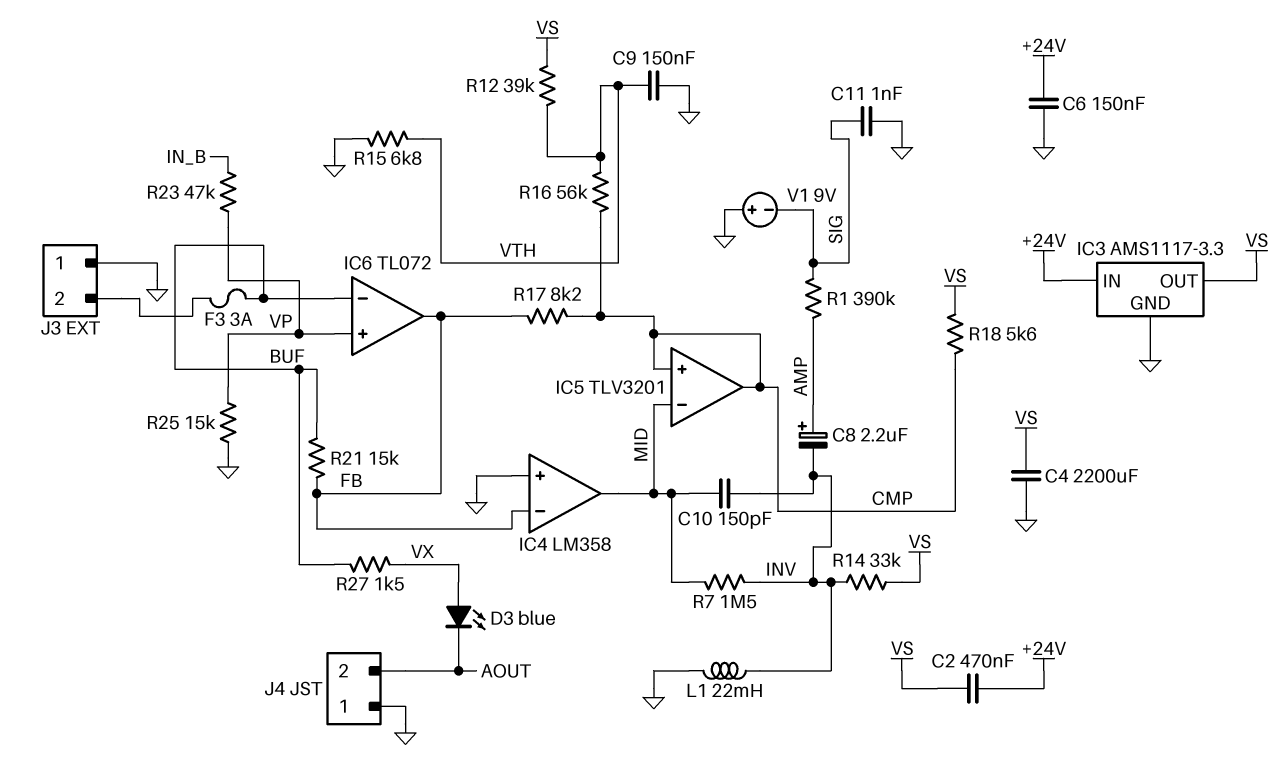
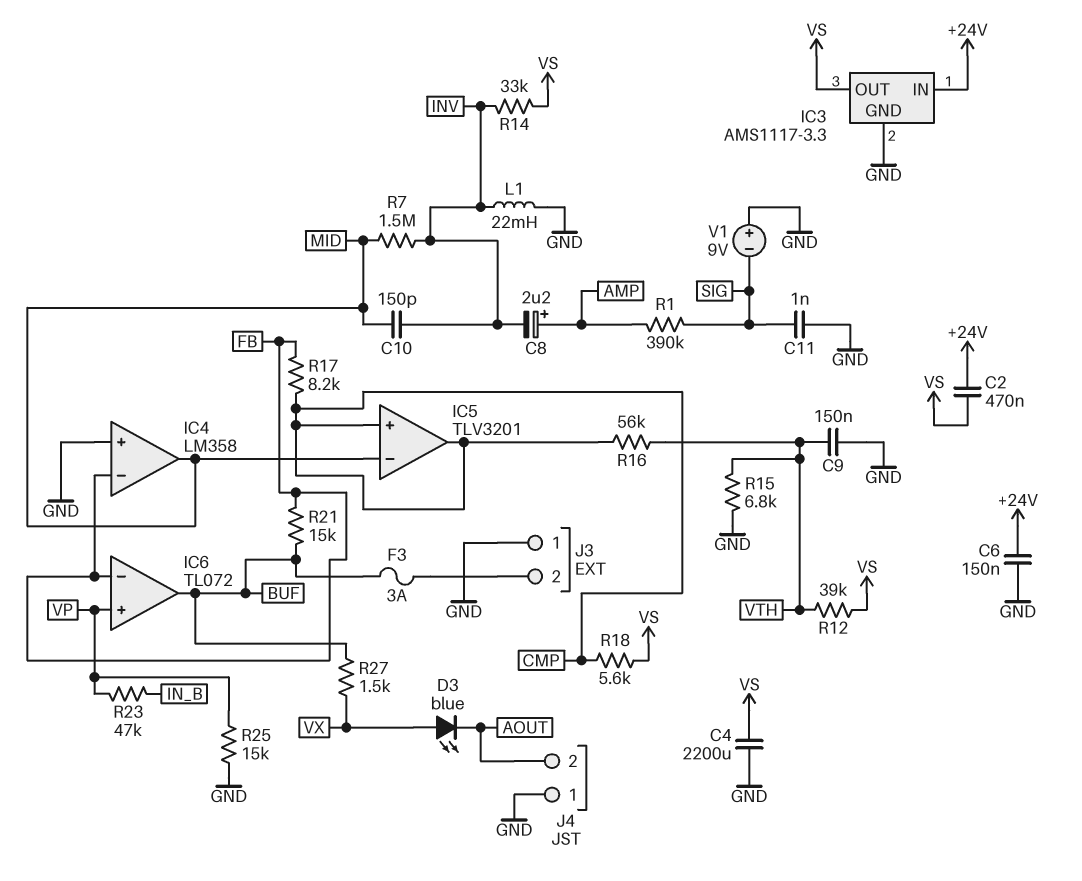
IC6 pin in-: BUF -> FB
IC6 pin out: FB -> BUF

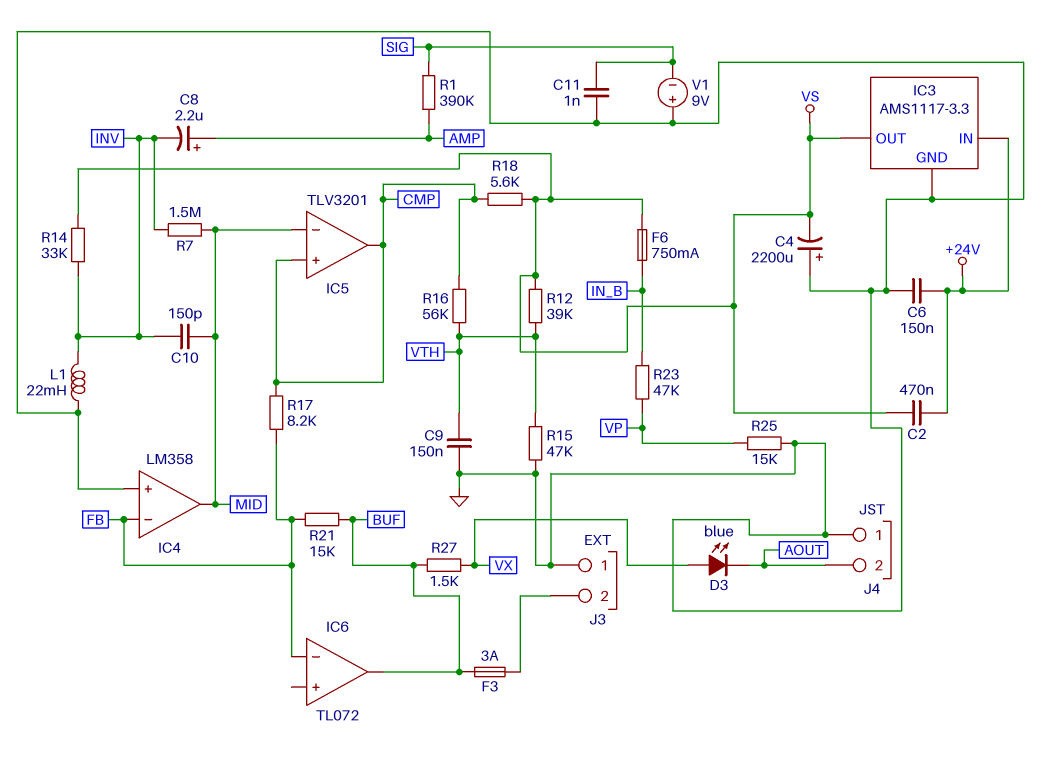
C4: 2200uF (GND, VS) -> 2200uF (plus GND, minus VS)
F6: none -> 750mA (IN_B, VS)
IC6 pin in+: VP -> none
R15: 6.8k (GND, VTH) -> 47k (GND, VTH)

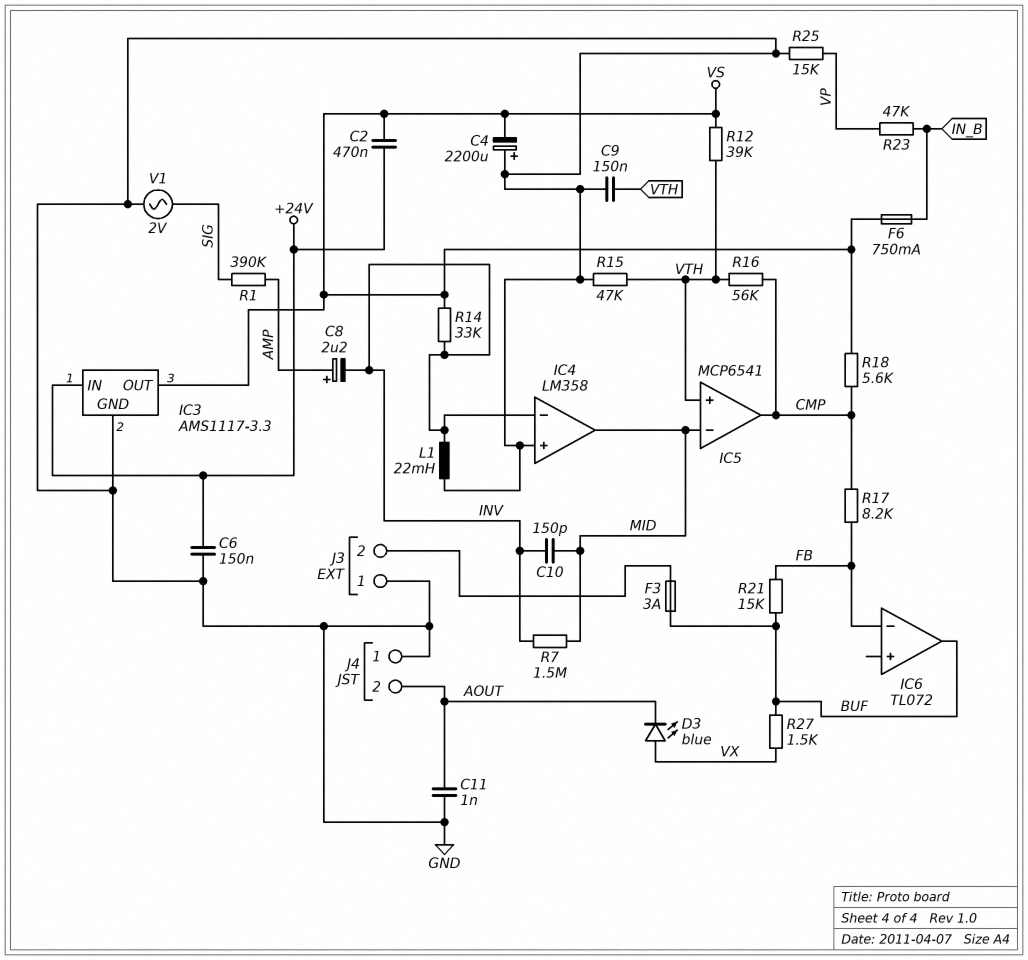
C11: 1nF (GND, SIG) -> 1nF (AOUT, GND)
IC4 pin in-: FB -> INV
IC5: TLV3201 -> MCP6541
IC5 pin in+: CMP -> VTH
V1: 9V (plus GND, minus SIG) -> AC 2V (GND, SIG)

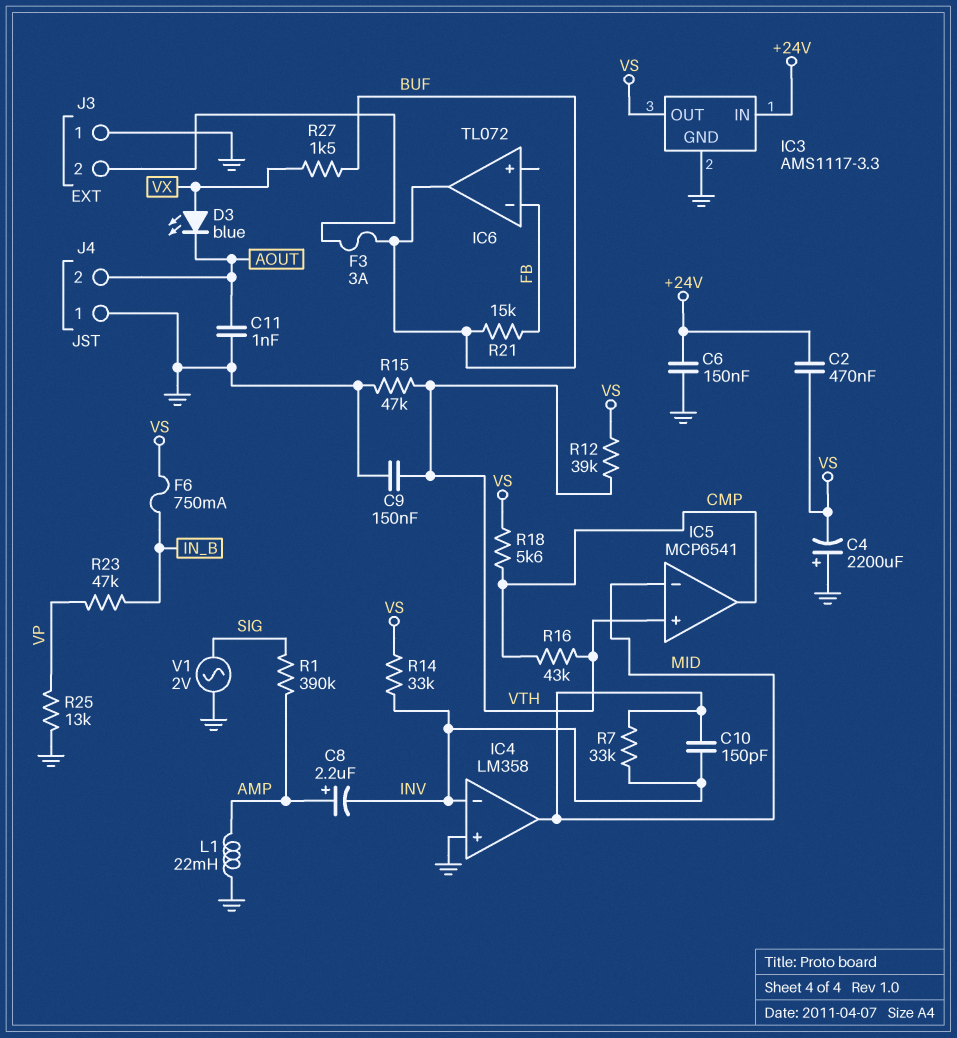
L1: 22mH (GND, INV) -> 22mH (AMP, GND)
R7: 1.5M (INV, MID) -> 33k (INV, MID)
R16: 56k (CMP, VTH) -> 43k (CMP, VTH)
R17: 8.2k (CMP, FB) -> none
R25: 15k (GND, VP) -> 13k (GND, VP)

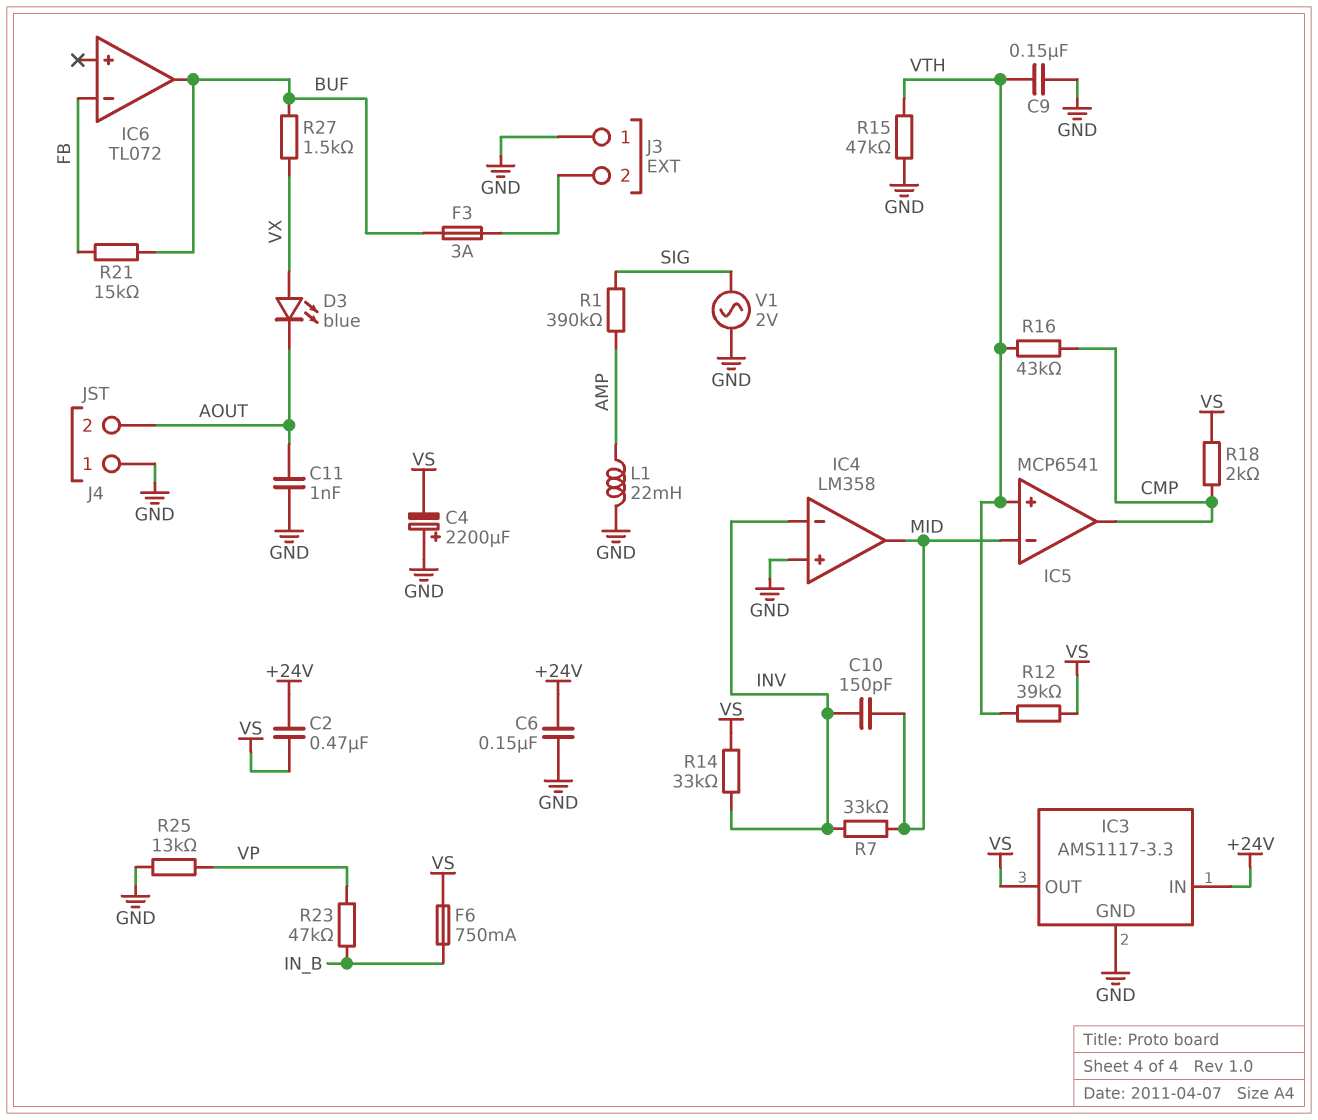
C8: 2.2uF (plus AMP, minus INV) -> none
R18: 5.6k (CMP, VS) -> 2k (CMP, VS)

